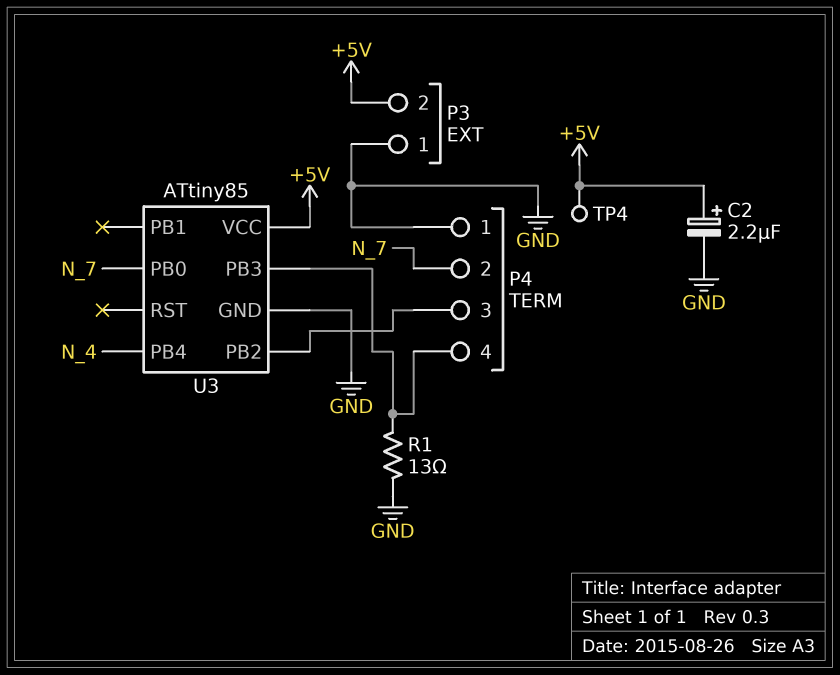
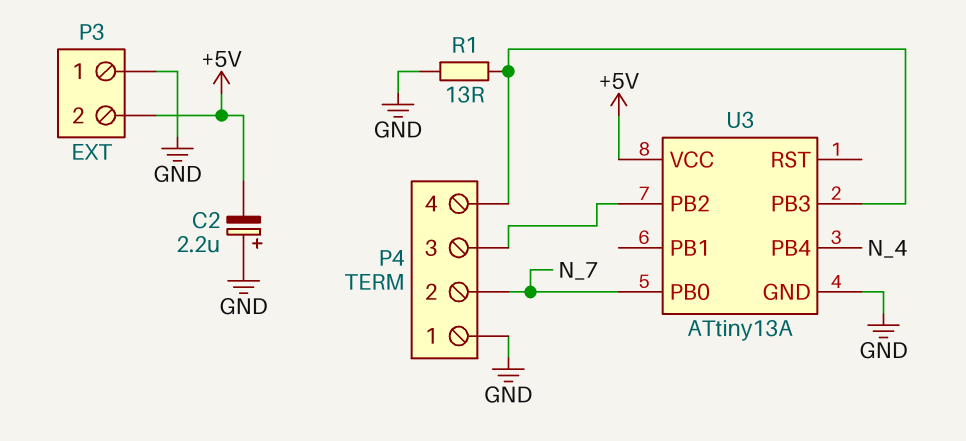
C2: 2.2uF (plus +5V, minus GND) -> 2.2uF (plus GND, minus +5V)
TP4: test point (+5V) -> none
U3: ATtiny85 -> ATtiny13A

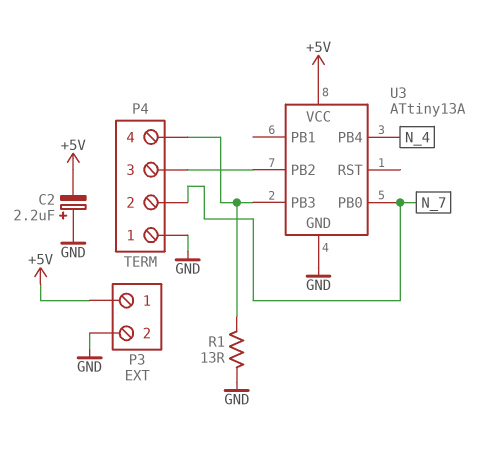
P3 pin 1: GND -> +5V
P3 pin 2: +5V -> GND

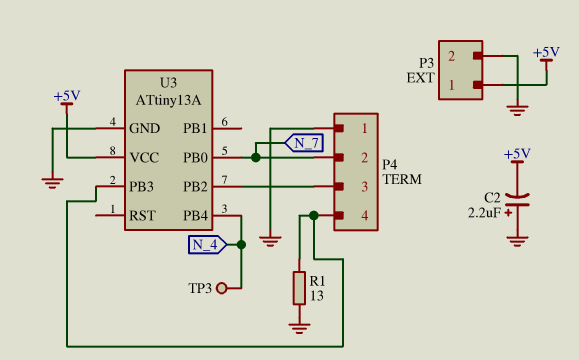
TP3: none -> test point (N_4)

